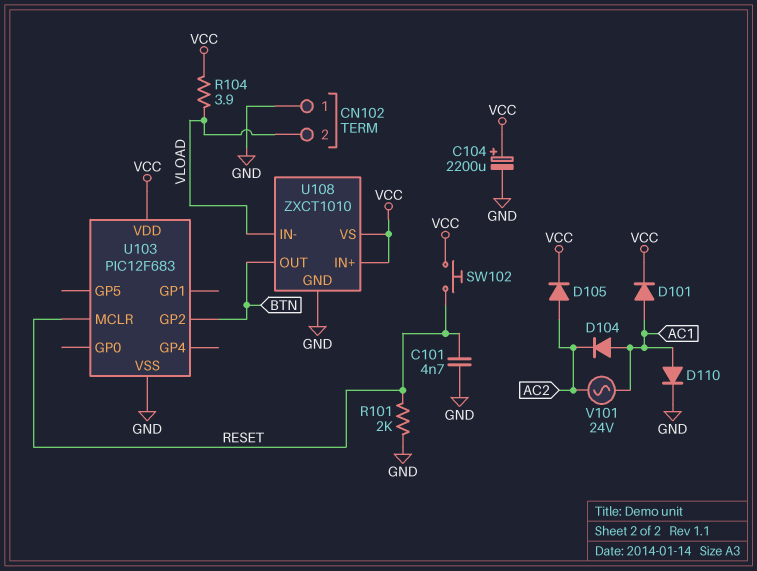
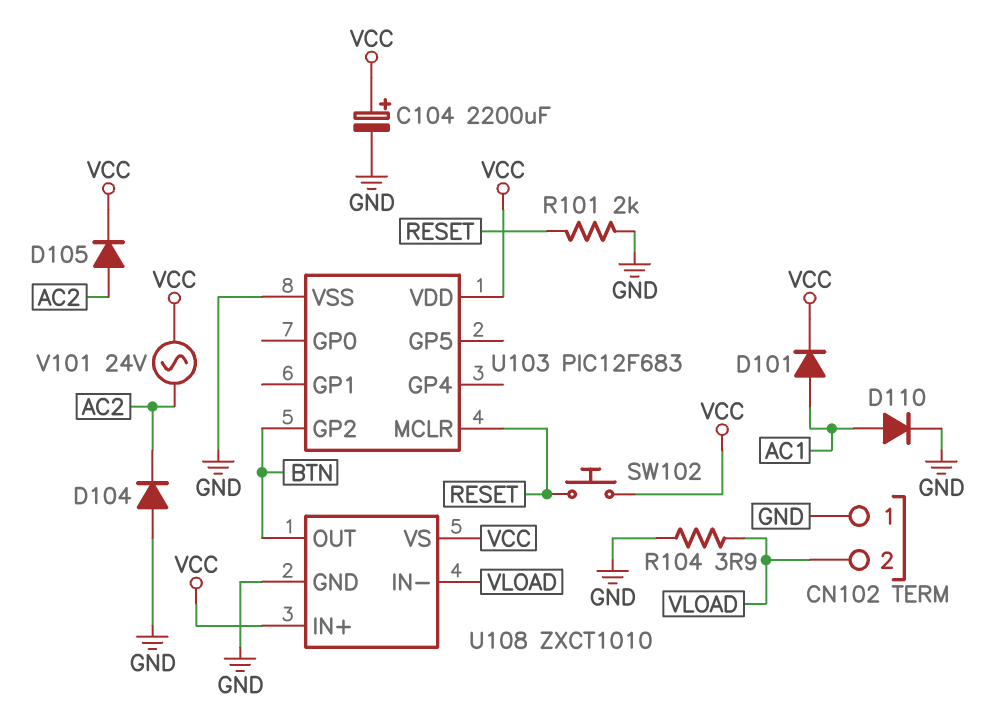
C101: 4.7nF (GND, RESET) -> none
D104: diode (A AC1, K AC2) -> diode (A GND, K AC2)
R104: 3.9 (VCC, VLOAD) -> 3.9 (GND, VLOAD)
V101: AC 24V (AC1, AC2) -> AC 24V (AC2, VCC)

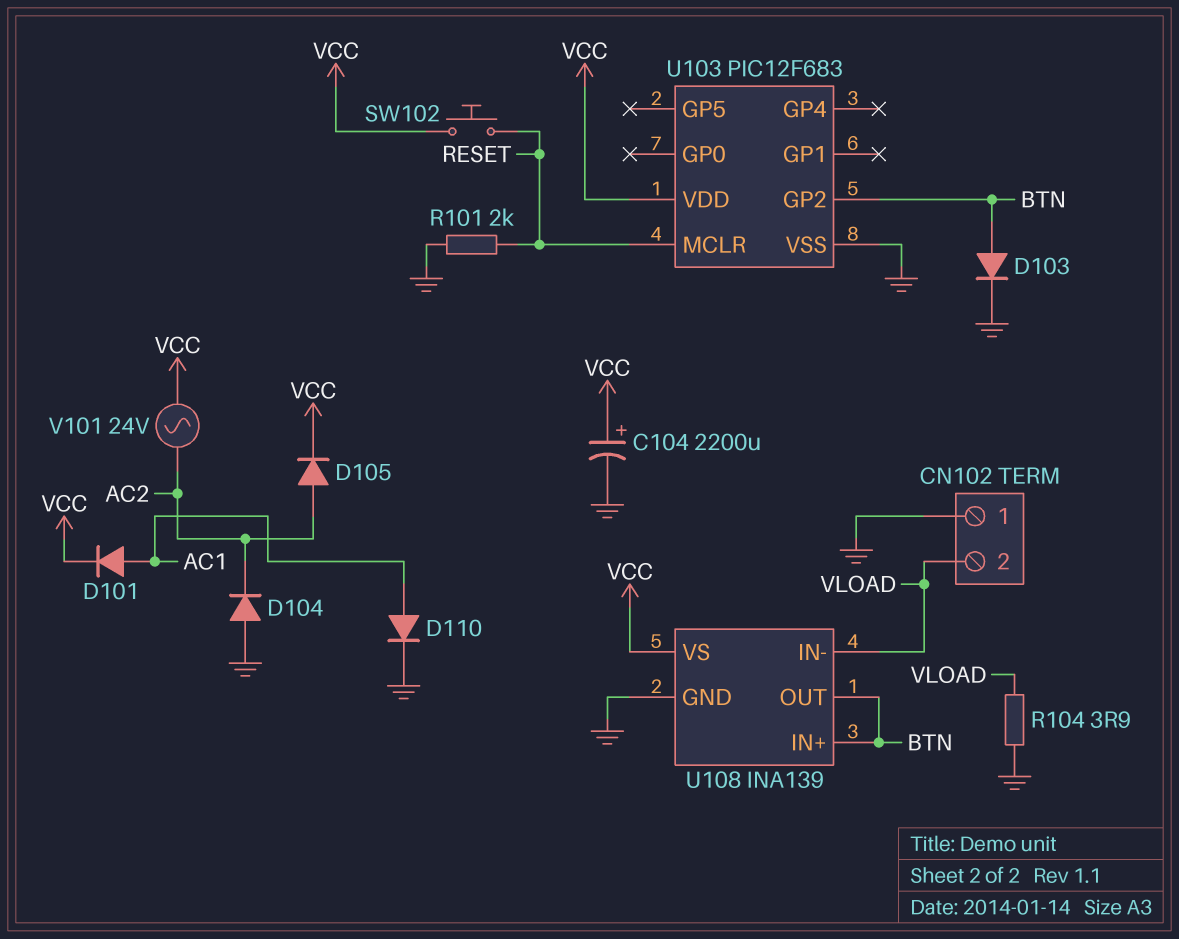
D103: none -> diode (A BTN, K GND)
U108: ZXCT1010 -> INA139
U108 pin IN+: VCC -> BTN

